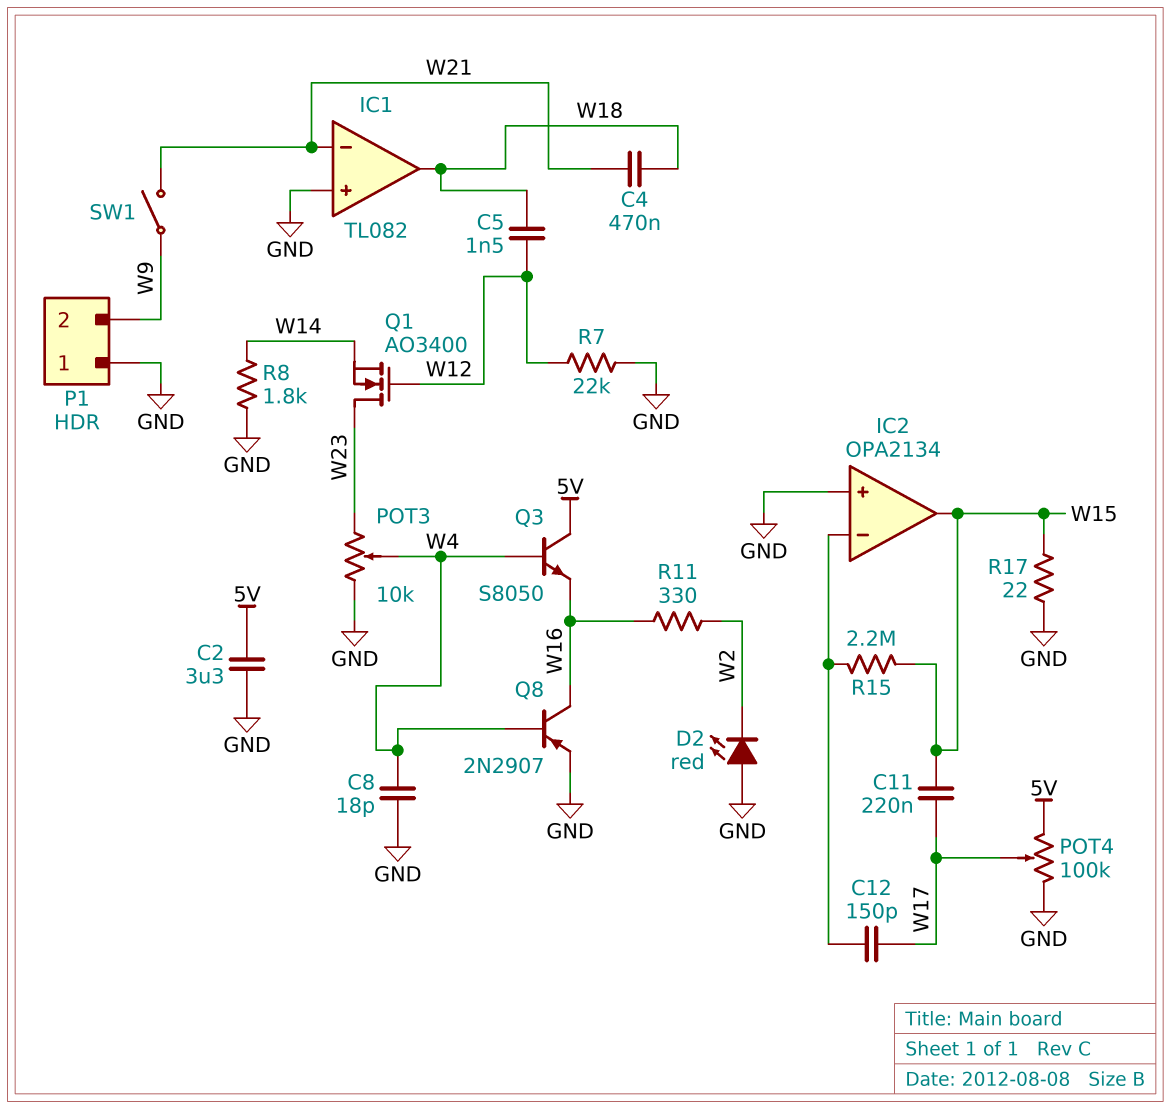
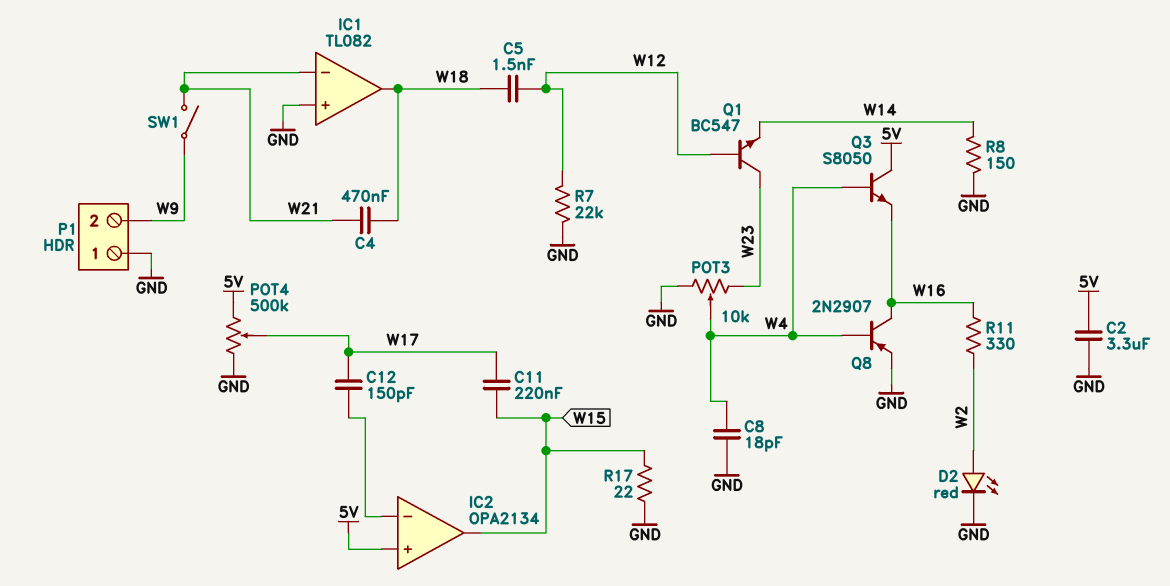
D2: LED red (A GND, K W2) -> LED red (A W2, K GND)
IC2 pin in+: GND -> 5V
POT4: 100k (5V, GND, wiper W17) -> 500k (5V, GND, wiper W17)
Q1: NMOS AO3400 (G W12, D W23, S W14) -> NPN BC547 (B W12, C W23, E W14)
R8: 1.8k (GND, W14) -> 150 (GND, W14)
R15: 2.2M (IC2/in-, W15) -> none

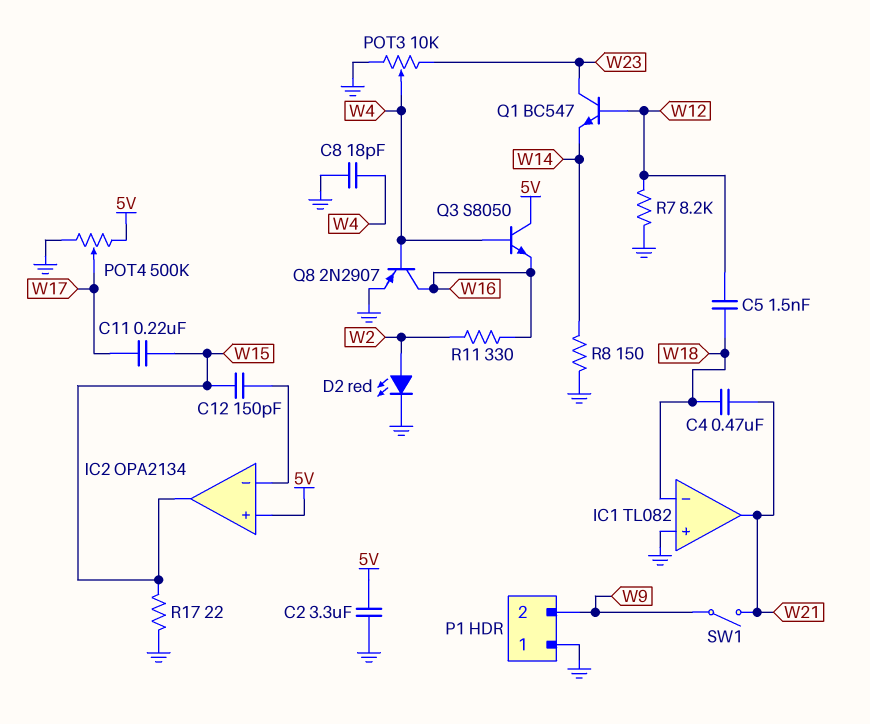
C12: 150pF (IC2/in-, W17) -> 150pF (IC2/in-, W15)
IC1 pin in-: W21 -> W18
IC1 pin out: W18 -> W21
R7: 22k (GND, W12) -> 8.2k (GND, W12)

